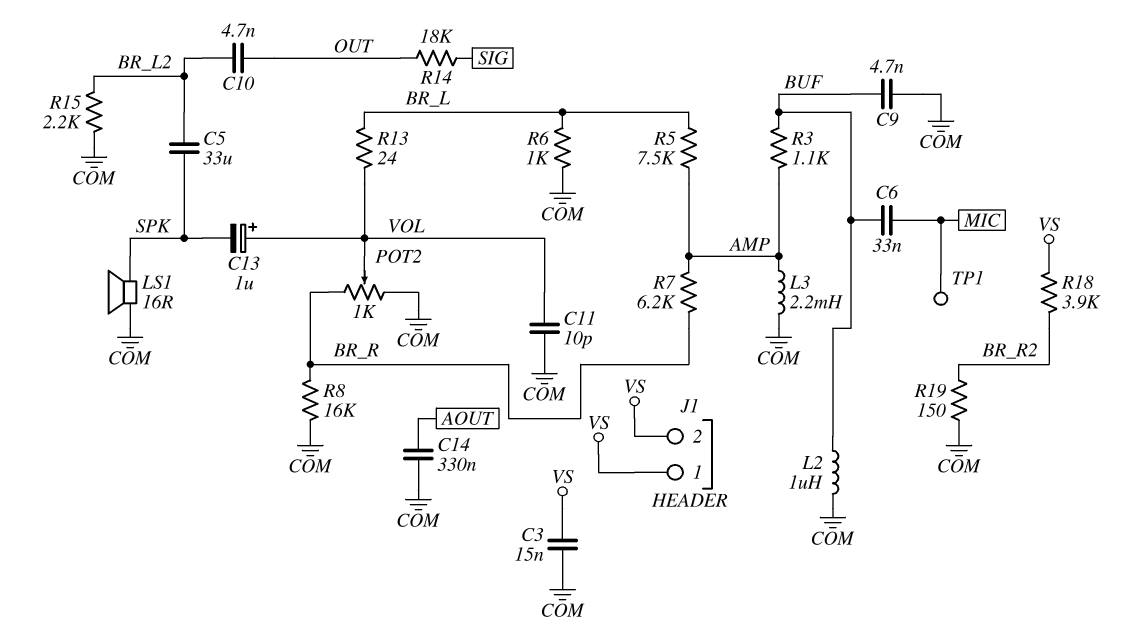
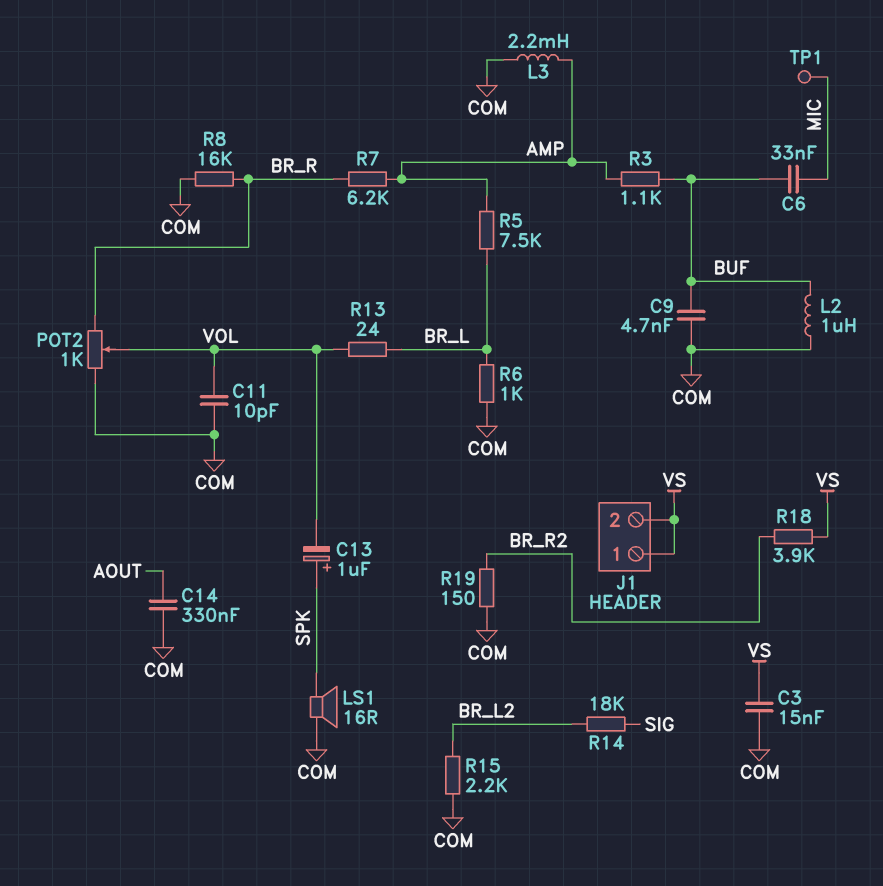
C5: 33uF (BR_L2, SPK) -> none
C10: 4.7nF (BR_L2, OUT) -> none
C13: 1uF (plus VOL, minus SPK) -> 1uF (plus SPK, minus VOL)
R14: 18k (OUT, SIG) -> 18k (BR_L2, SIG)

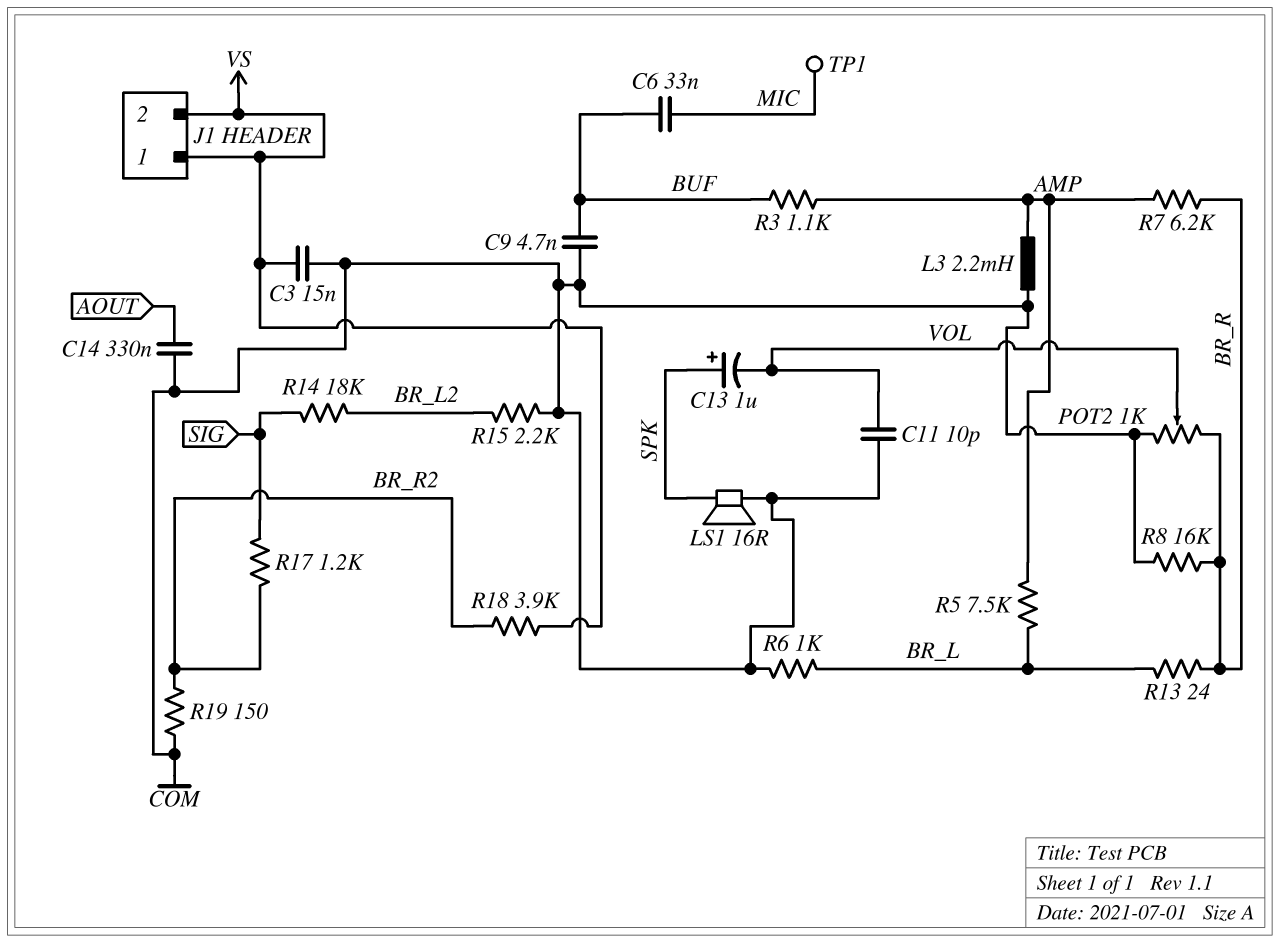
L2: 1uH (BUF, COM) -> none
R13: 24 (BR_L, VOL) -> 24 (BR_L, BR_R)
R17: none -> 1.2k (BR_R2, SIG)

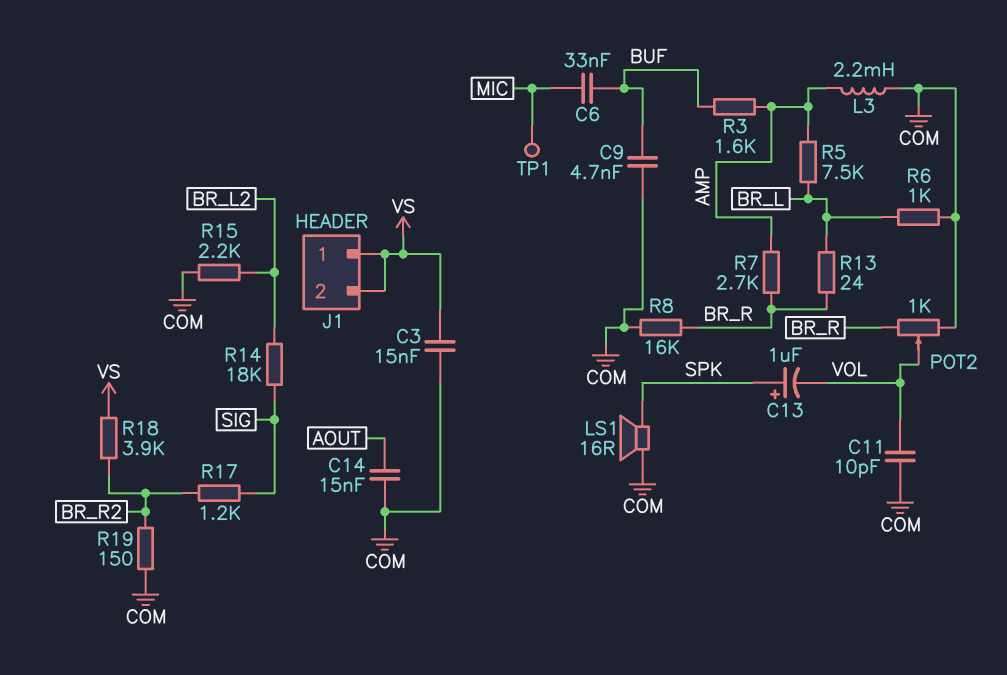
C14: 330nF (AOUT, COM) -> 15nF (AOUT, COM)
R3: 1.1k (AMP, BUF) -> 1.6k (AMP, BUF)
R7: 6.2k (AMP, BR_R) -> 2.7k (AMP, BR_R)

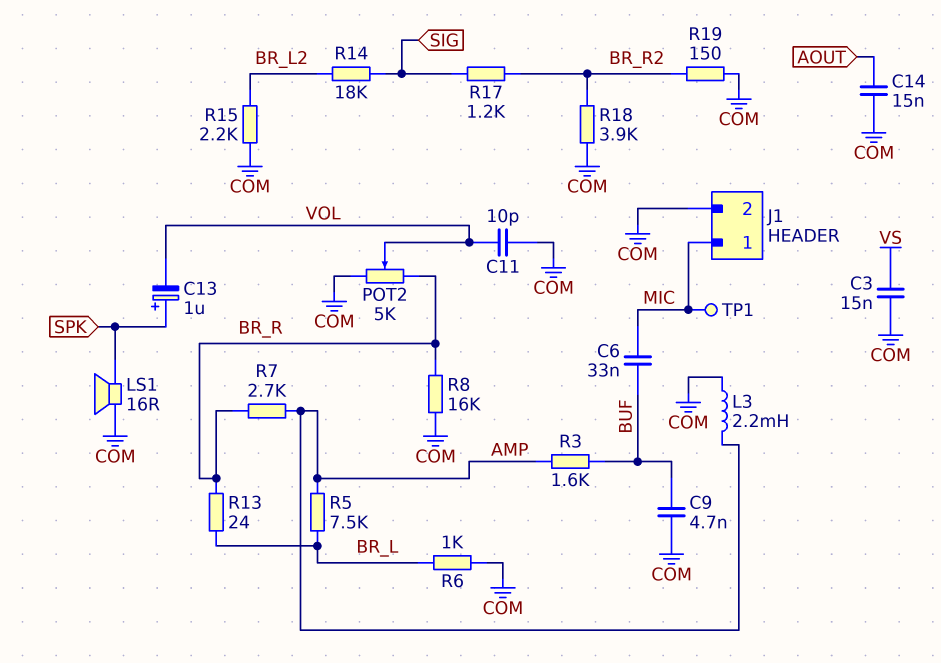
J1 pin 1: VS -> MIC
J1 pin 2: VS -> COM
POT2: 1k (BR_R, COM, wiper VOL) -> 5k (BR_R, COM, wiper VOL)
R18: 3.9k (BR_R2, VS) -> 3.9k (BR_R2, COM)

